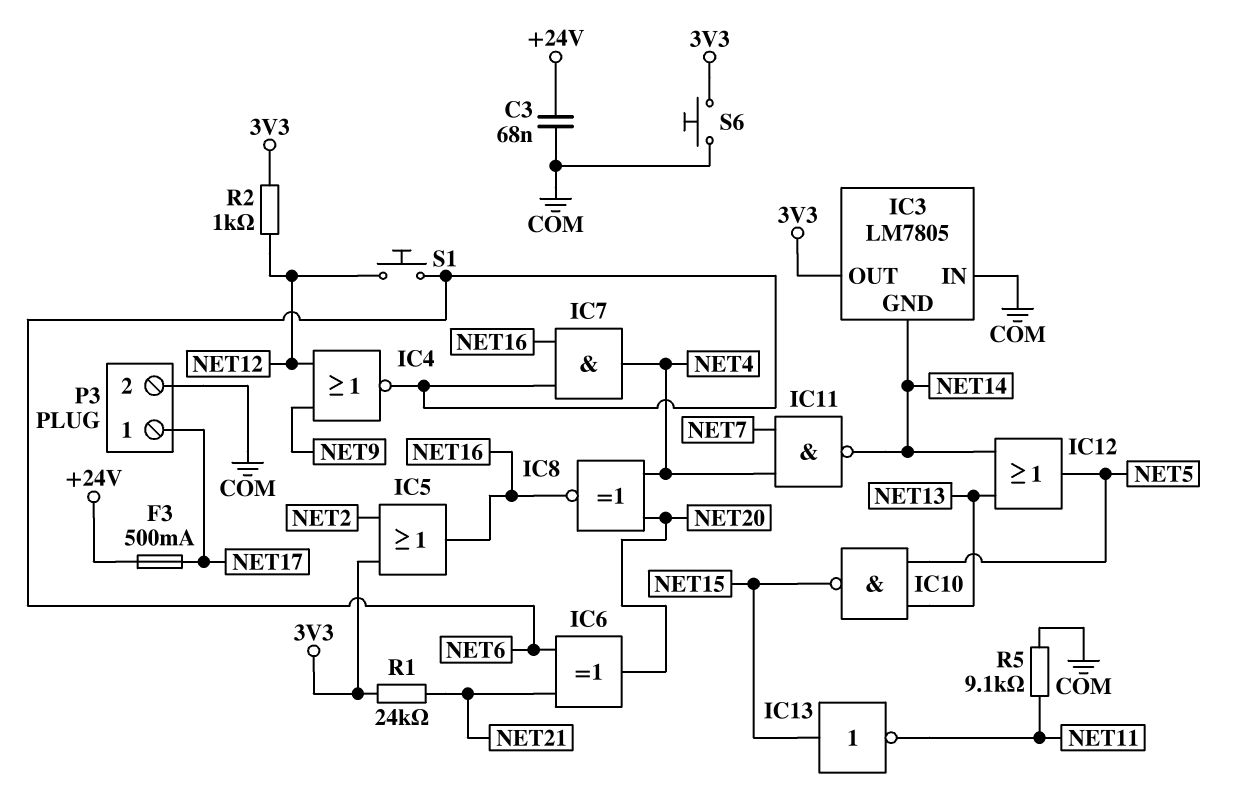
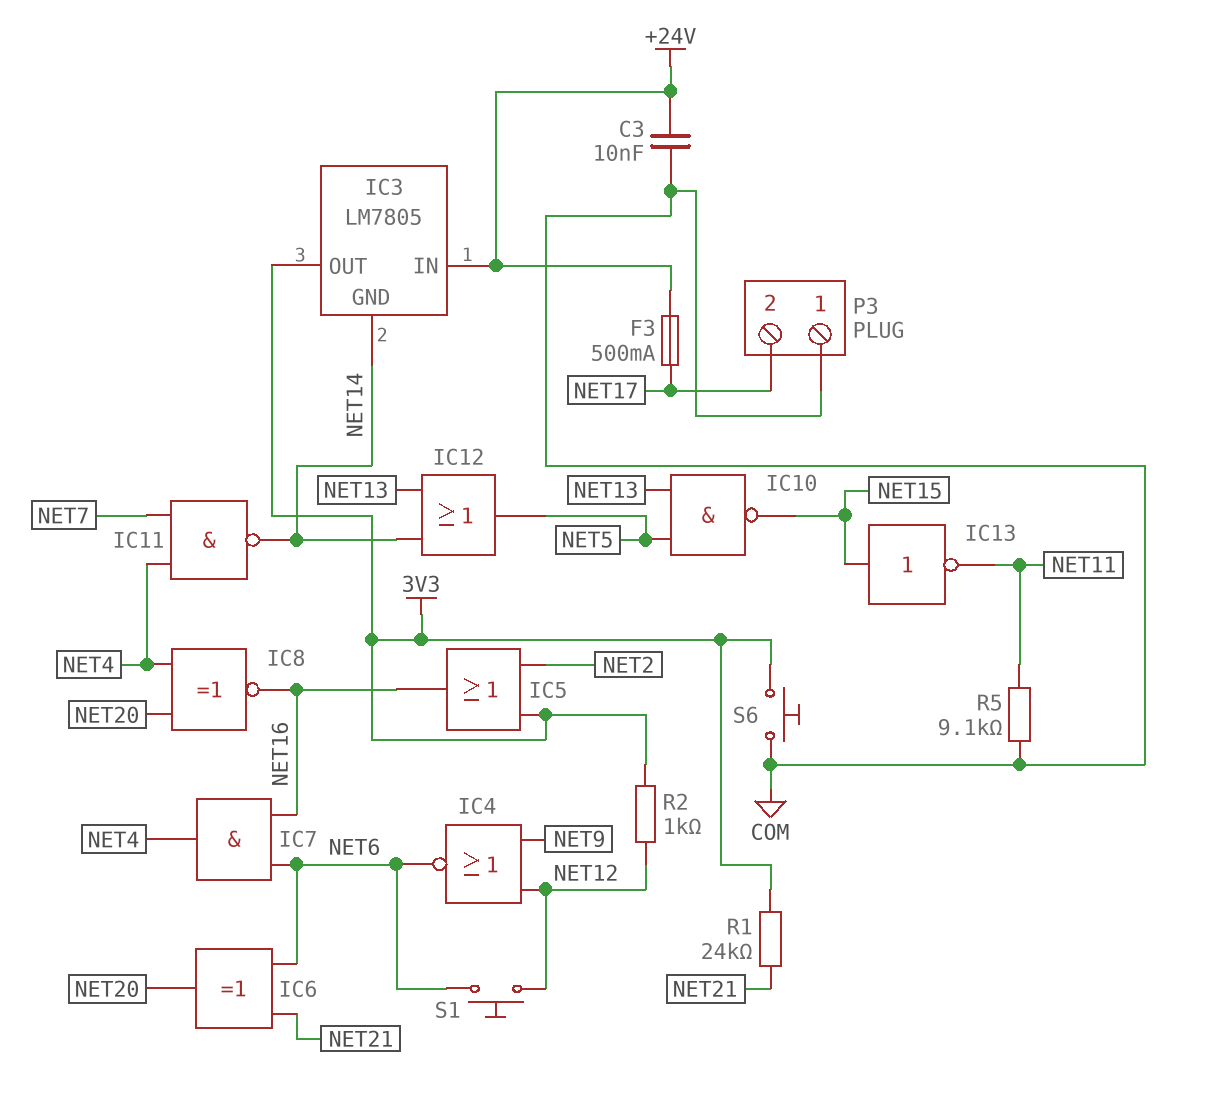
C3: 68nF (+24V, COM) -> 10nF (+24V, COM)
IC3 pin IN: COM -> +24V
P3 pin 1: NET17 -> COM
P3 pin 2: COM -> NET17

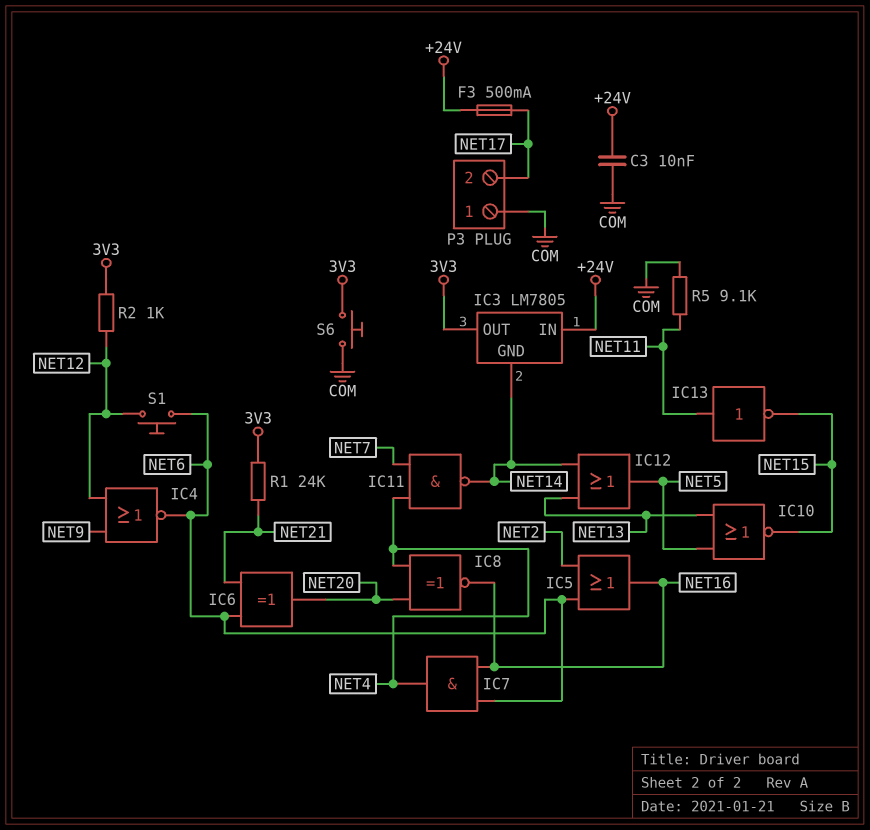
IC5: OR (in 3V3, in NET2, out NET16) -> OR (in NET2, in NET6, out NET16)
IC10: NAND (in NET5, in NET13, out NET15) -> NOR (in NET5, in NET13, out NET15)
IC13: NOT (in NET15, out NET11) -> NOT (in NET11, out NET15)

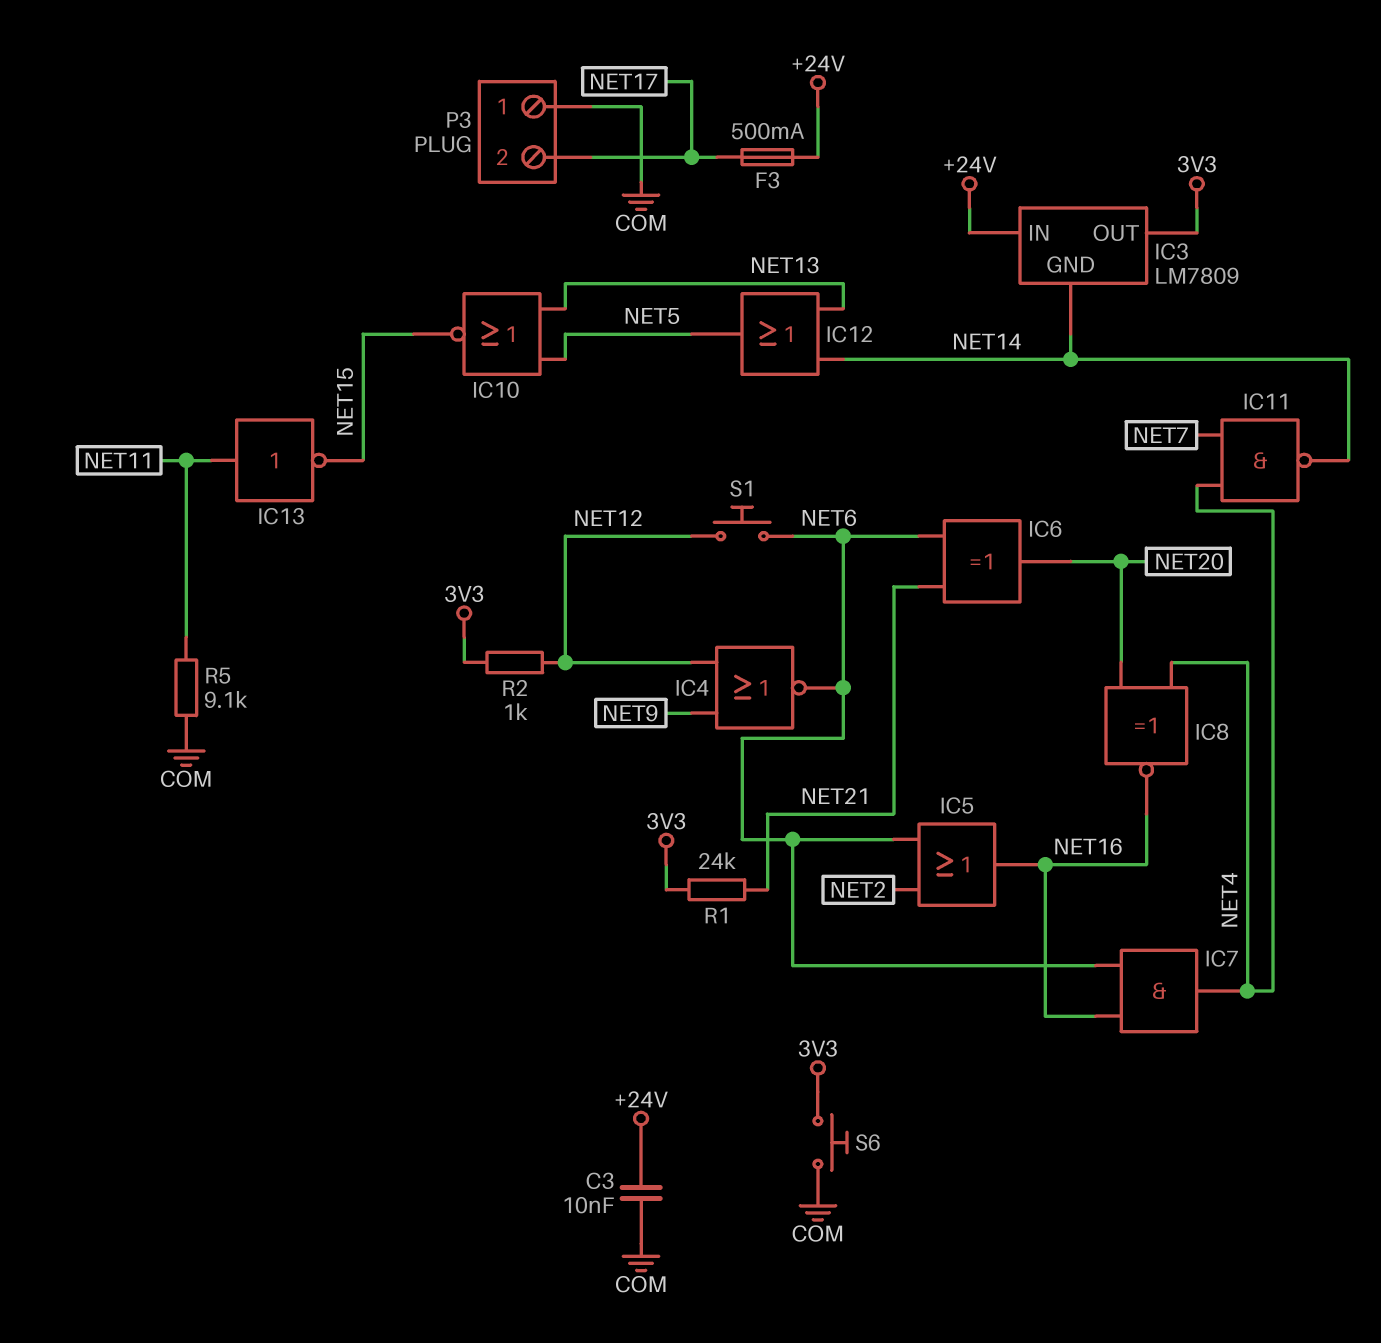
IC3: LM7805 -> LM7809

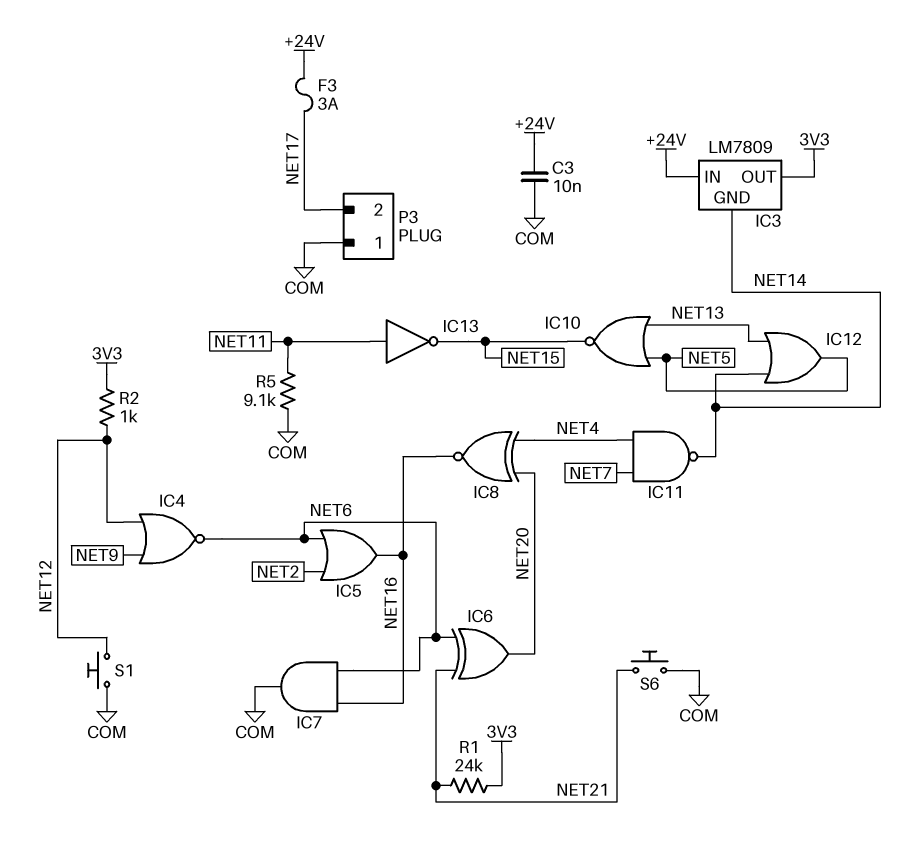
F3: 500mA (+24V, NET17) -> 3A (+24V, NET17)
IC7: AND (in NET6, in NET16, out NET4) -> AND (in NET6, in NET16, out COM)
S1: button (NET6, NET12) -> button (COM, NET12)
S6: button (3V3, COM) -> button (COM, NET21)

